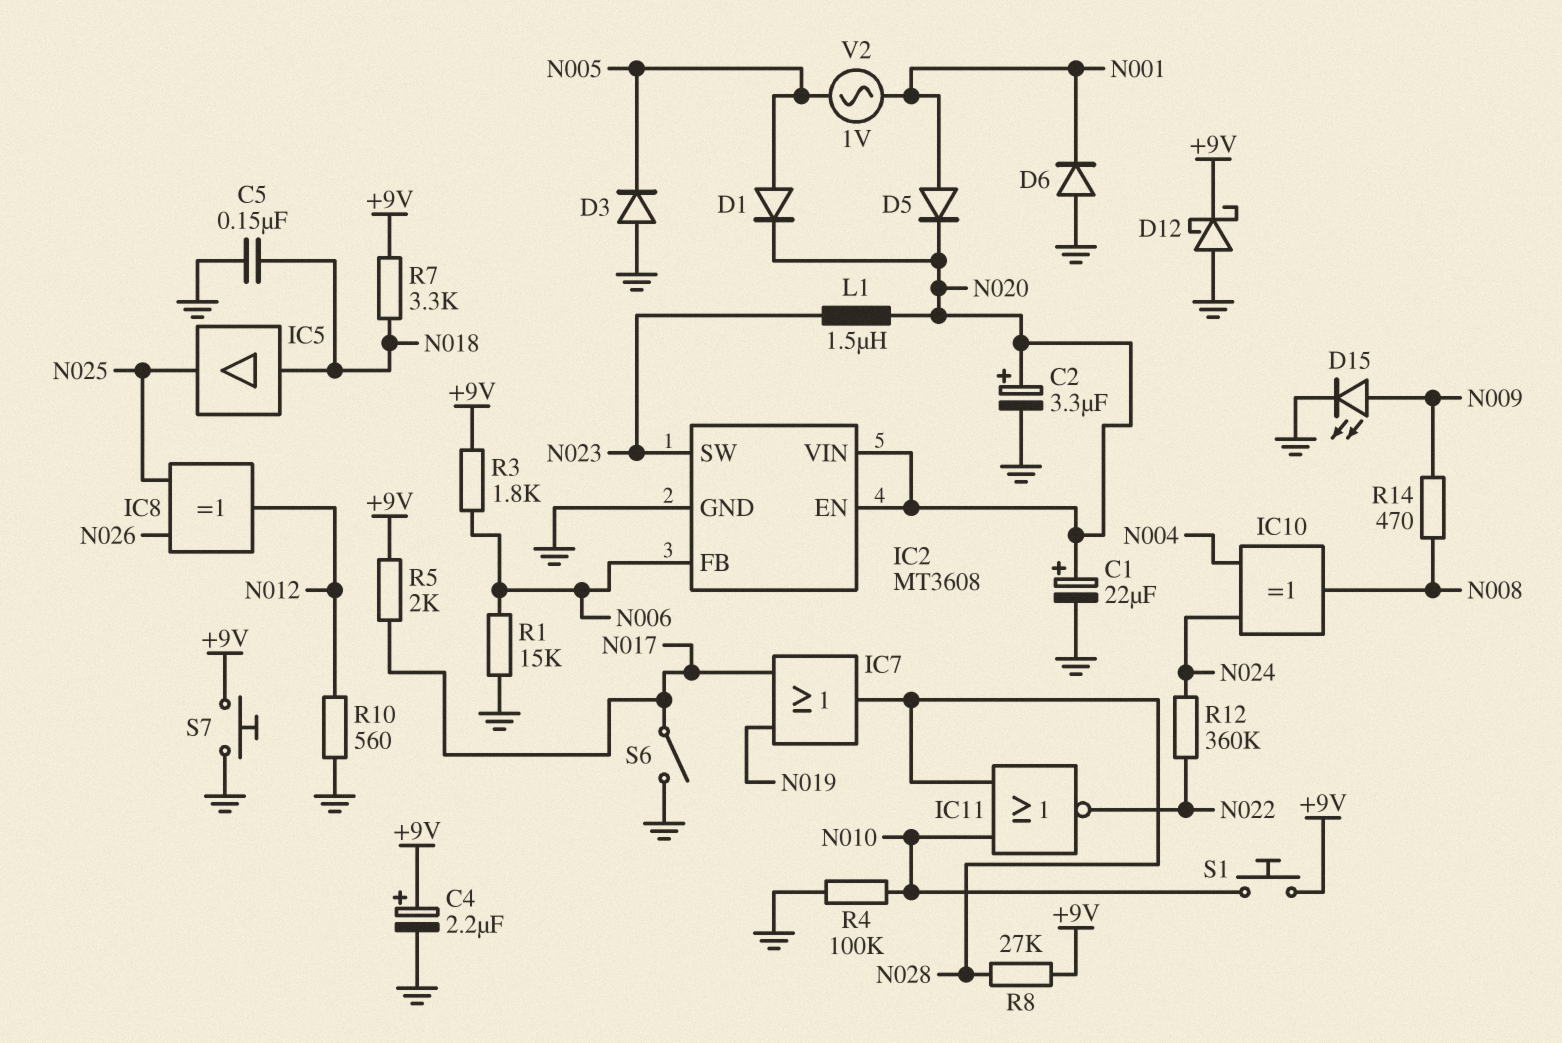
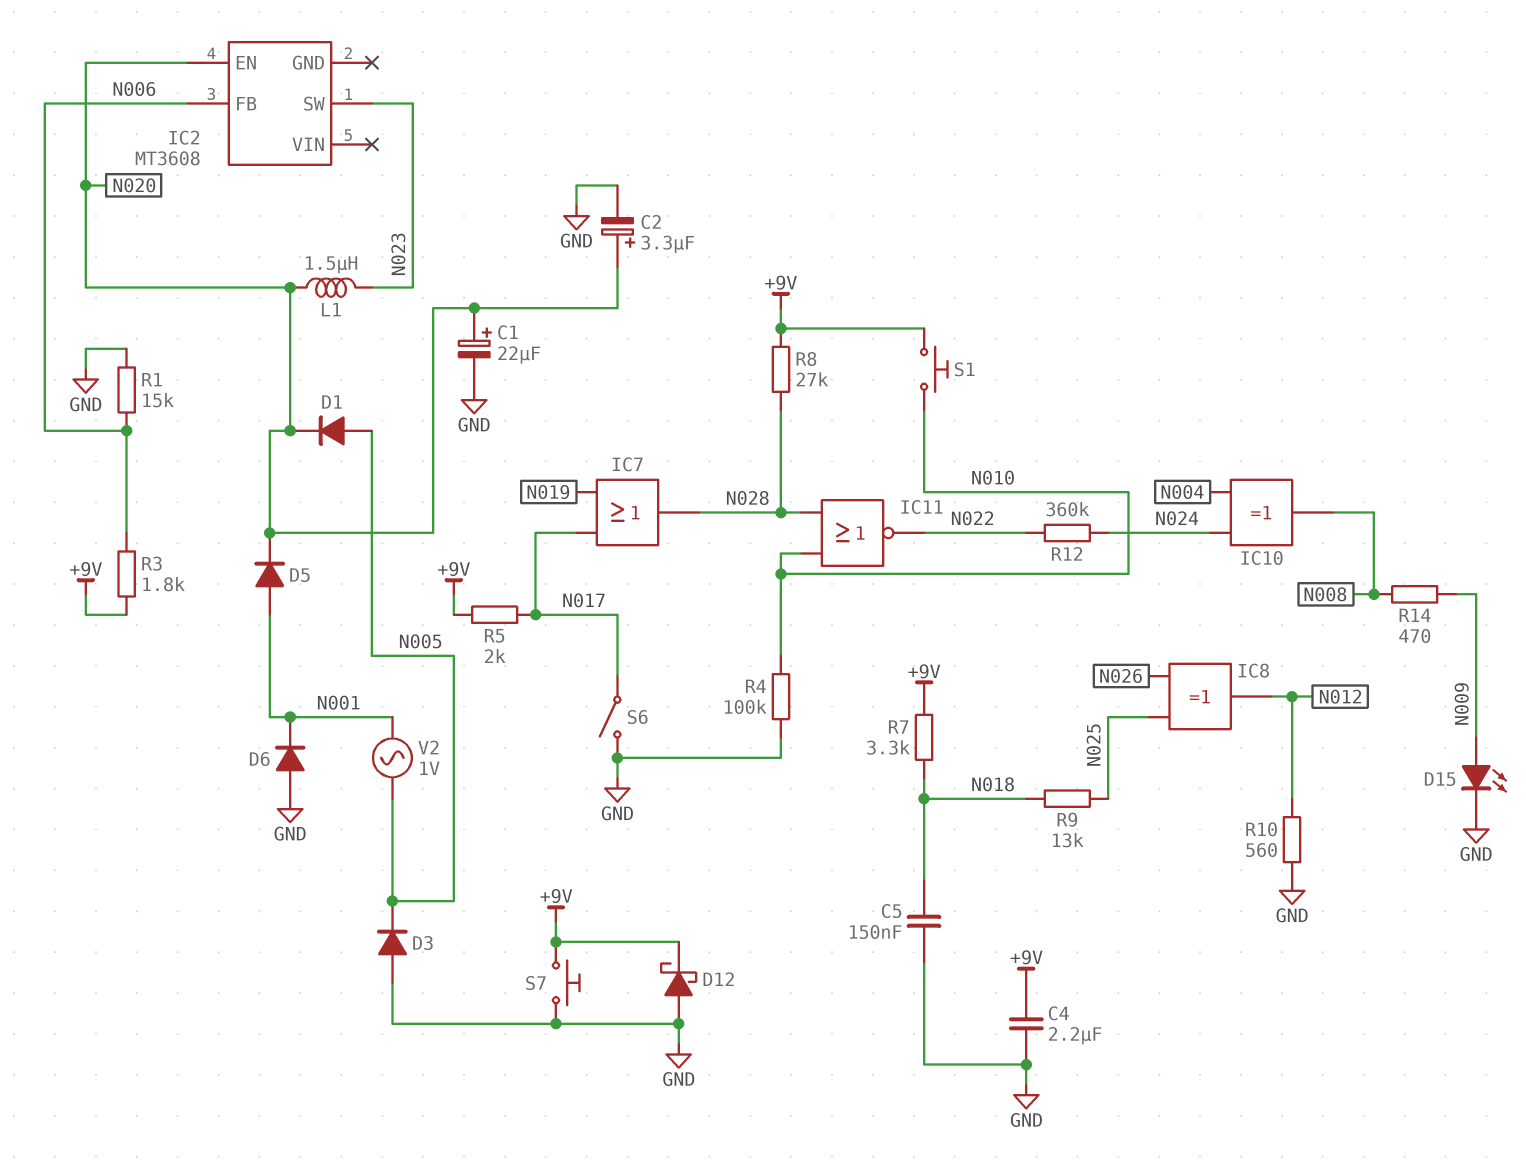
C4: 2.2uF (plus +9V, minus GND) -> 2.2uF (+9V, GND)
IC2 pin GND: GND -> none
IC2 pin VIN: N020 -> none
IC5: buffer (in N018, out N025) -> none
R9: none -> 13k (N018, N025)

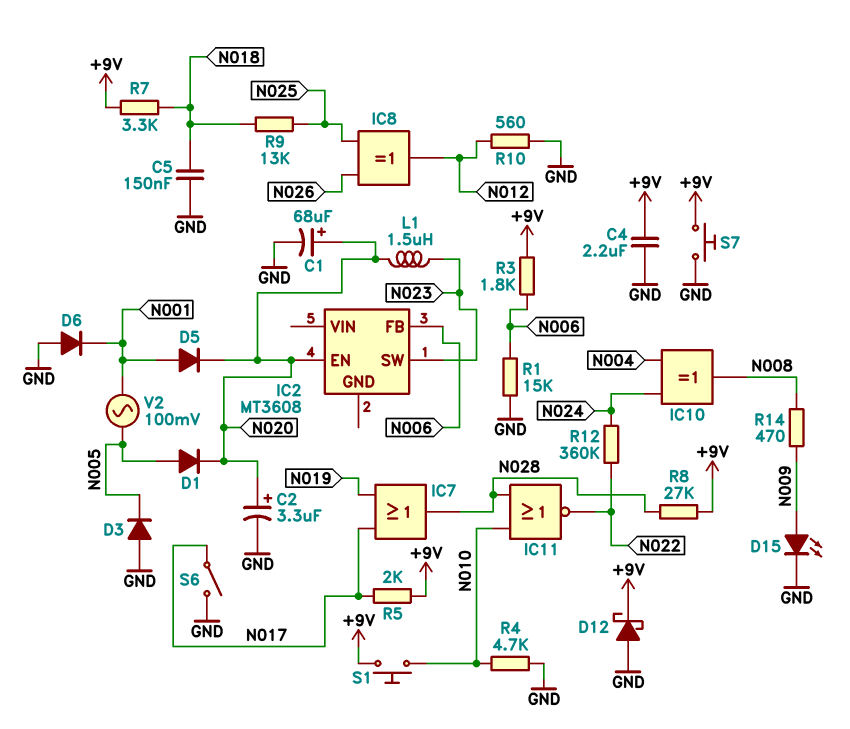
C1: 22uF (plus N020, minus GND) -> 68uF (plus N020, minus GND)
R4: 100k (GND, N010) -> 4.7k (GND, N010)
V2: AC 1V (N001, N005) -> AC 100mV (N001, N005)

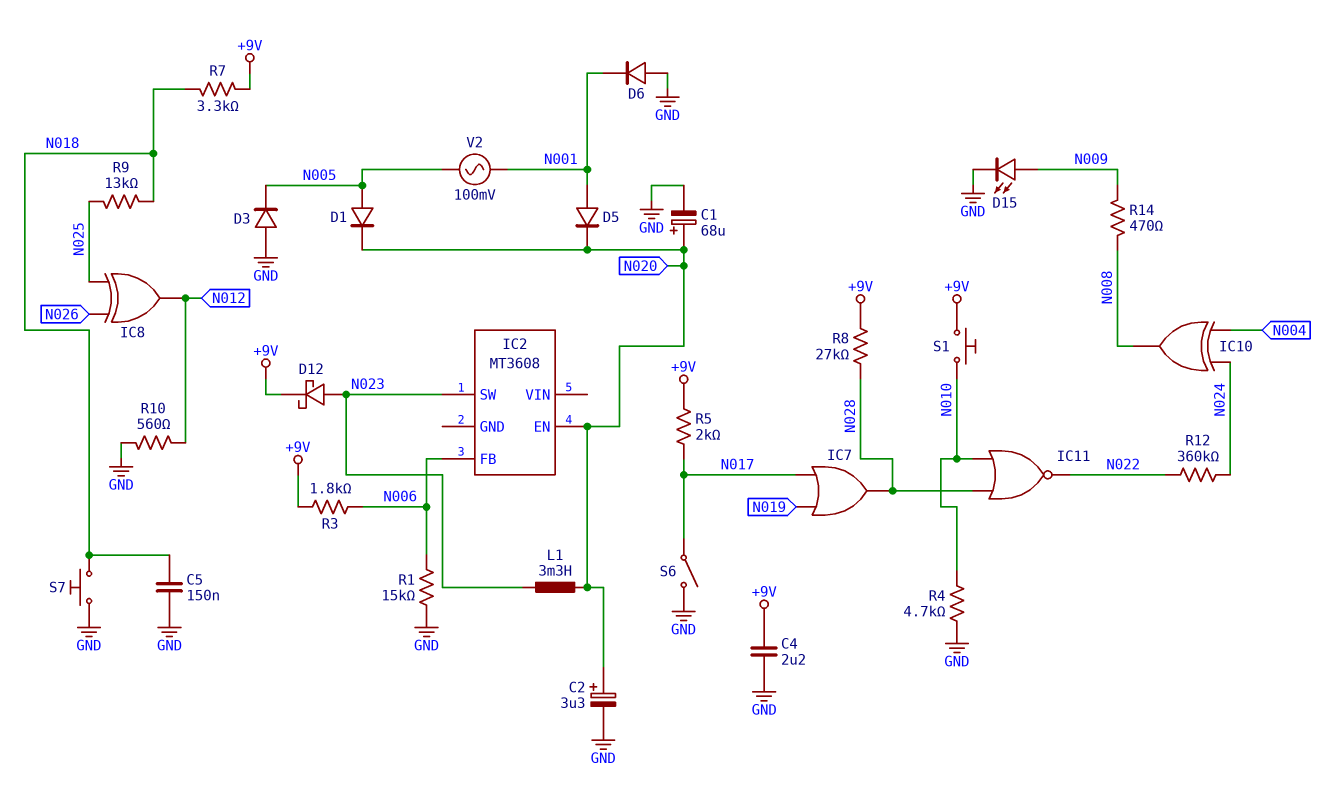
D12: schottky (A GND, K +9V) -> schottky (A N023, K +9V)
L1: 1.5uH (N020, N023) -> 3.3mH (N020, N023)
S7: button (+9V, GND) -> button (GND, N018)

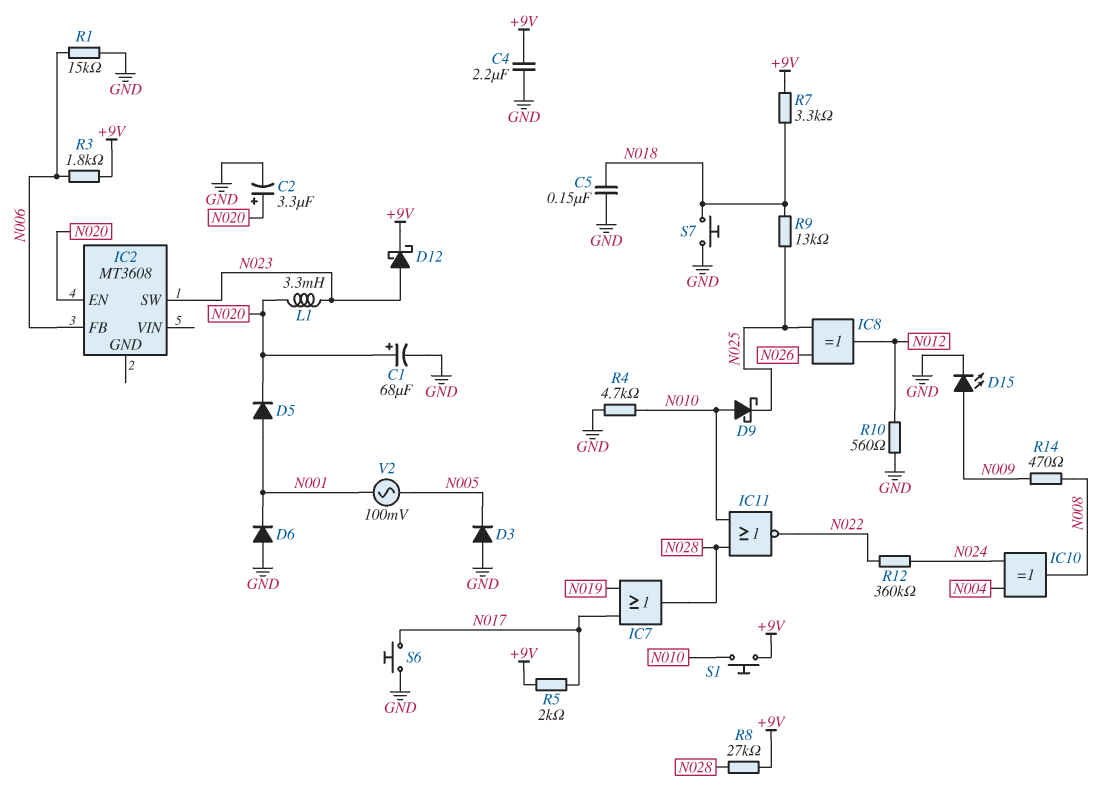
D1: diode (A N005, K N020) -> none
D9: none -> schottky (A N010, K N025)
S6: switch (GND, N017) -> button (GND, N017)

